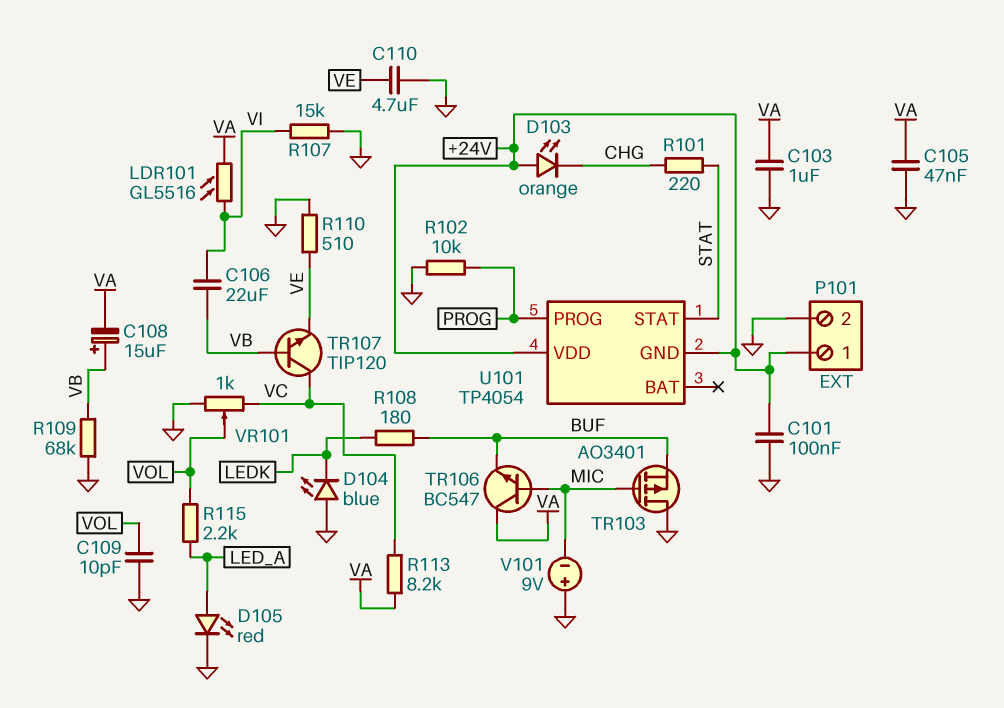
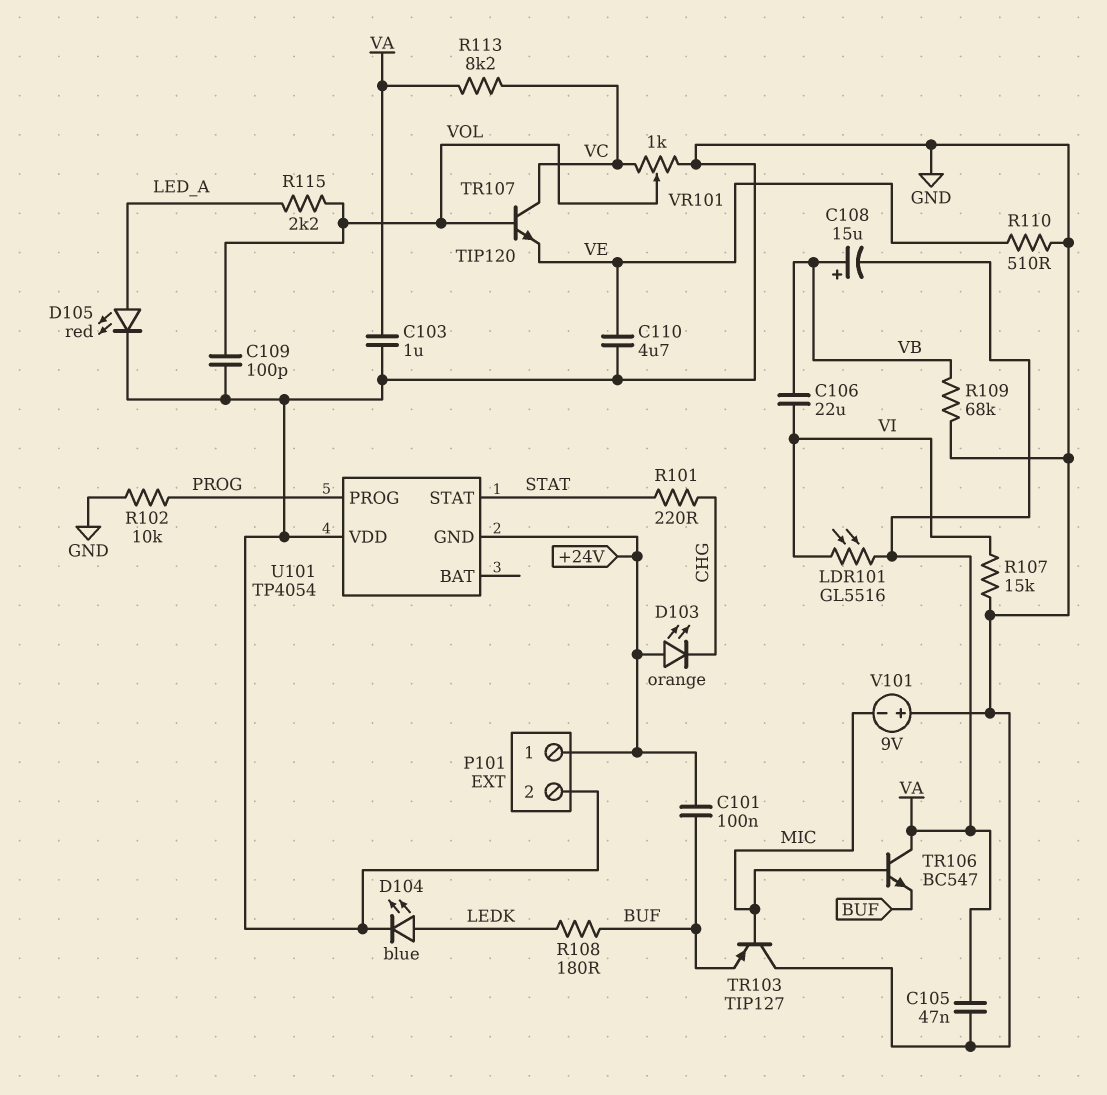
C101: 100nF (+24V, GND) -> 100nF (+24V, BUF)
C109: 10pF (GND, VOL) -> 100pF (GND, VOL)
D104: LED blue (A GND, K LEDK) -> LED blue (A LEDK, K GND)
TR103: PMOS AO3401 (G MIC, D GND, S BUF) -> PNP TIP127 (B MIC, C GND, E BUF)
TR107: NPN TIP120 (B VB, C VC, E VE) -> NPN TIP120 (B VOL, C VC, E VE)
U101 pin VDD: +24V -> GND

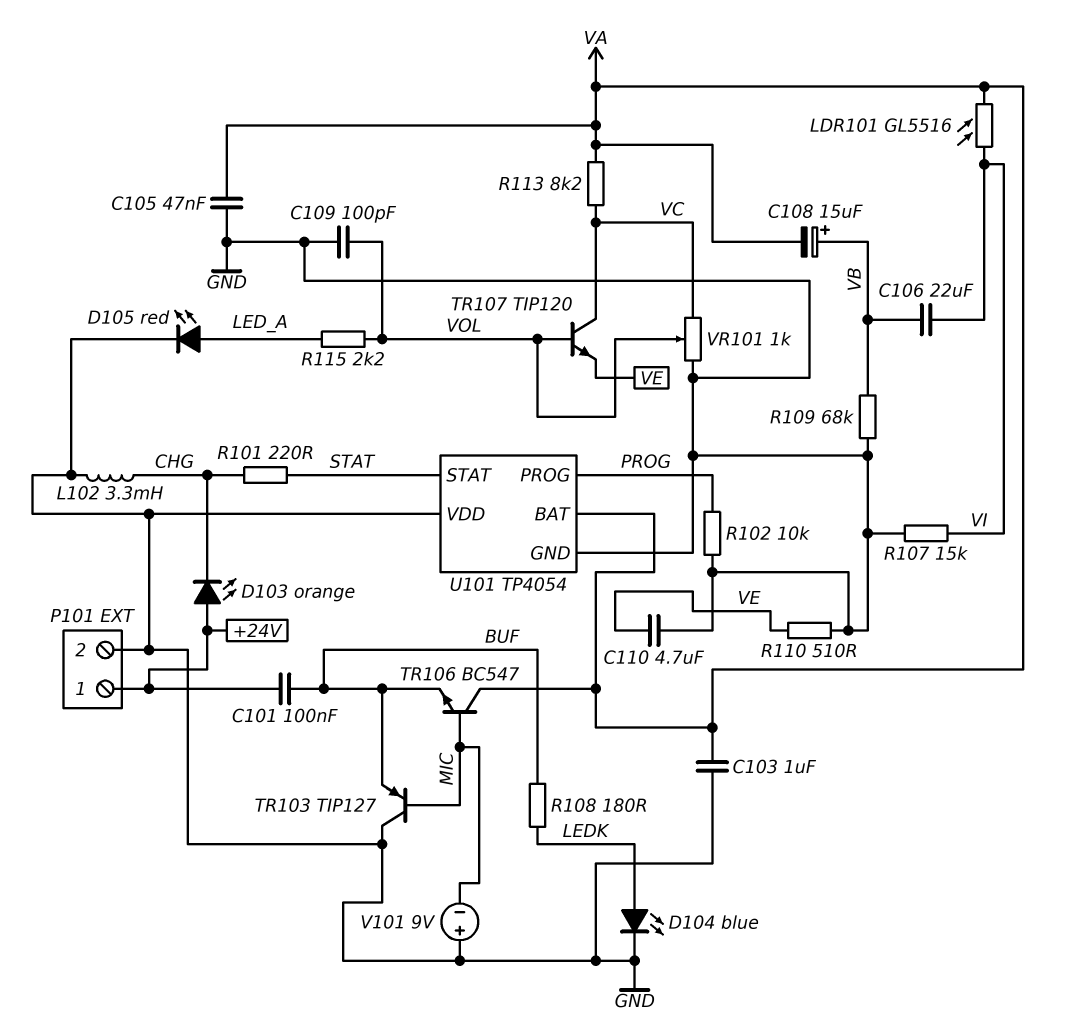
L102: none -> 3.3mH (CHG, GND)
U101 pin BAT: none -> VA
U101 pin GND: +24V -> GND

